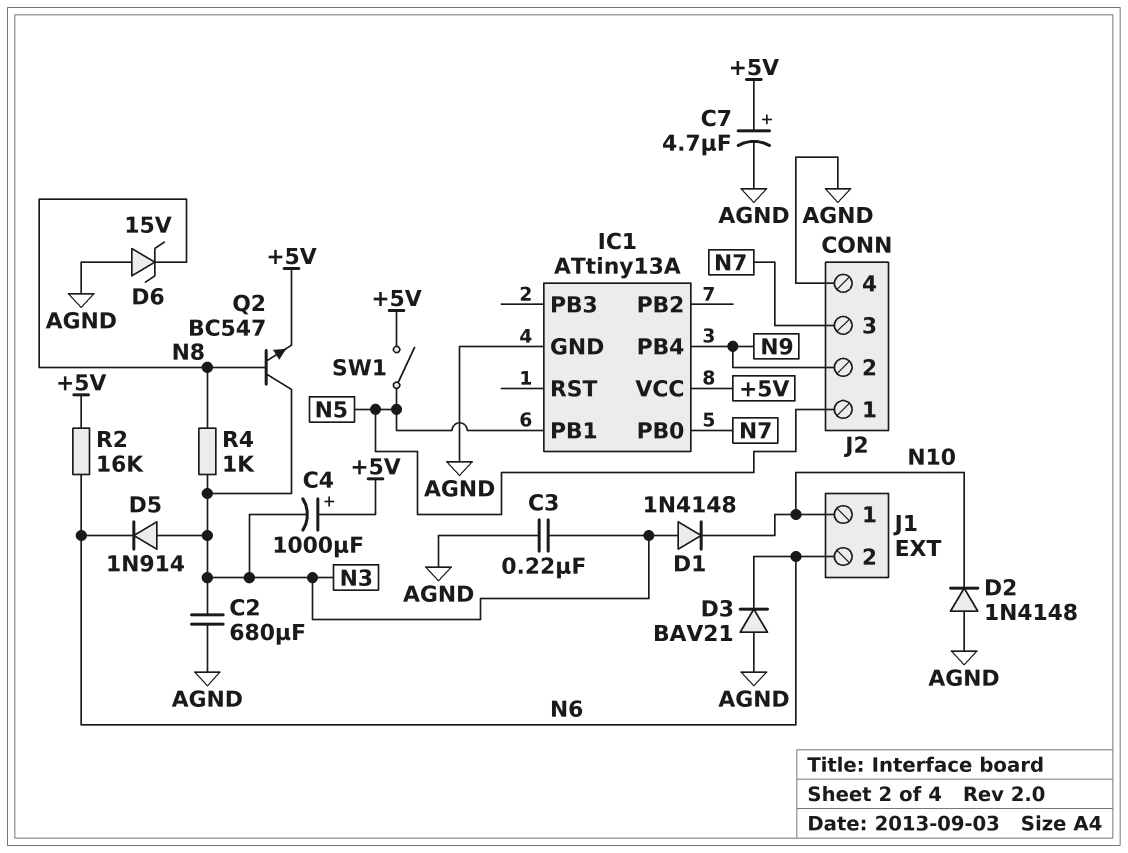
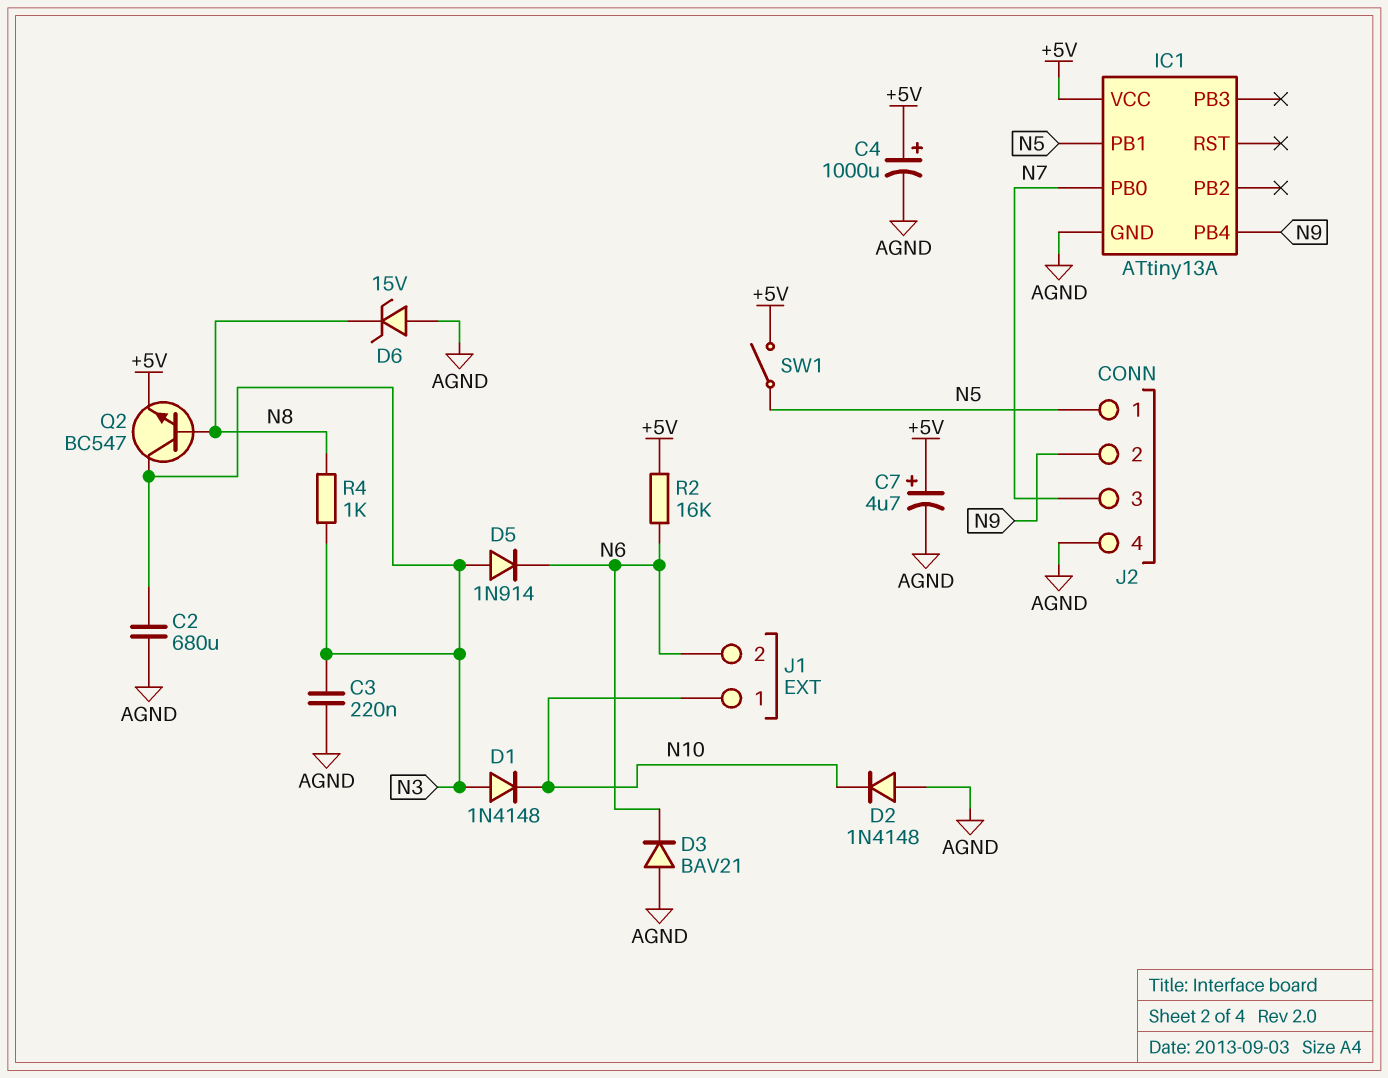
C4: 1000uF (plus +5V, minus N3) -> 1000uF (plus +5V, minus AGND)

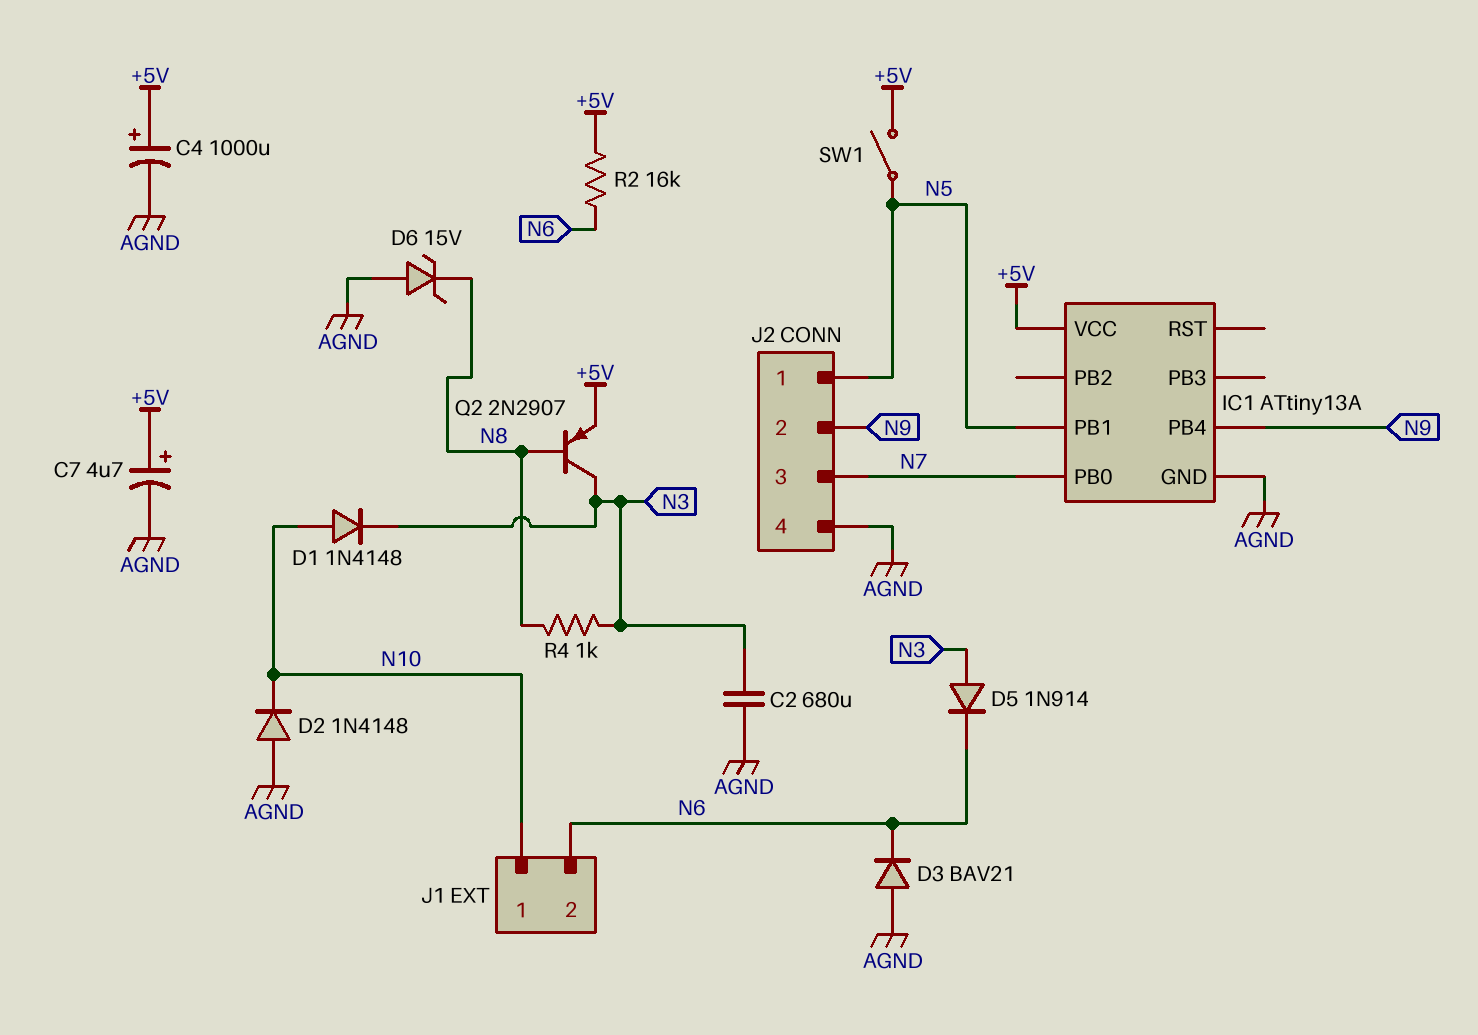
C3: 220nF (AGND, N3) -> none
D1: diode 1N4148 (A N3, K N10) -> diode 1N4148 (A N10, K N3)
Q2: NPN BC547 (B N8, C N3, E +5V) -> PNP 2N2907 (B N8, C N3, E +5V)

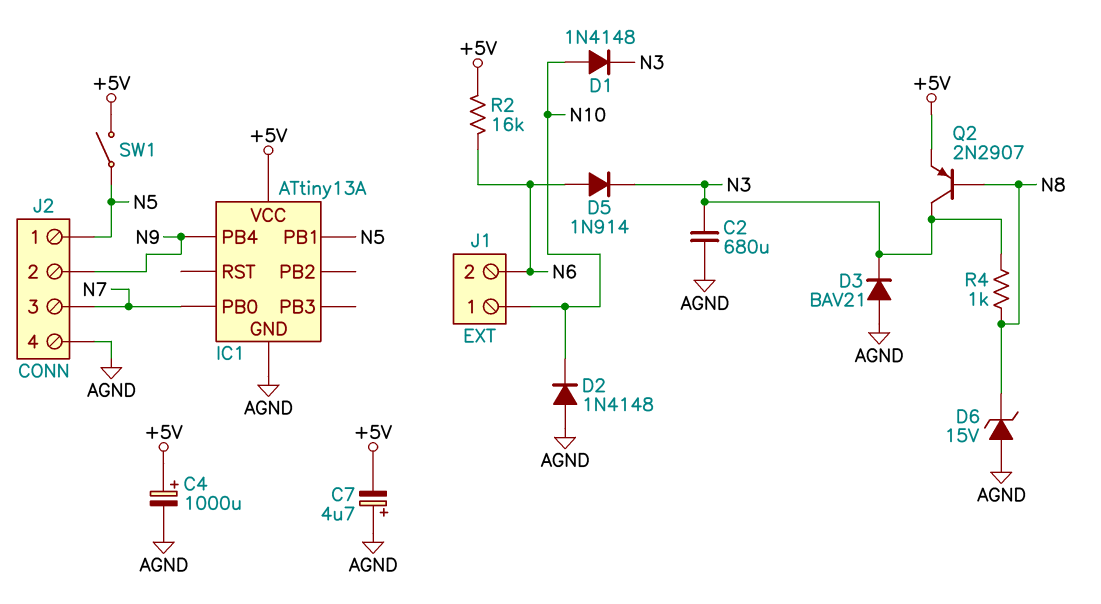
C7: 4.7uF (plus +5V, minus AGND) -> 4.7uF (plus AGND, minus +5V)
D3: diode BAV21 (A AGND, K N6) -> diode BAV21 (A AGND, K N3)
D5: diode 1N914 (A N3, K N6) -> diode 1N914 (A N6, K N3)

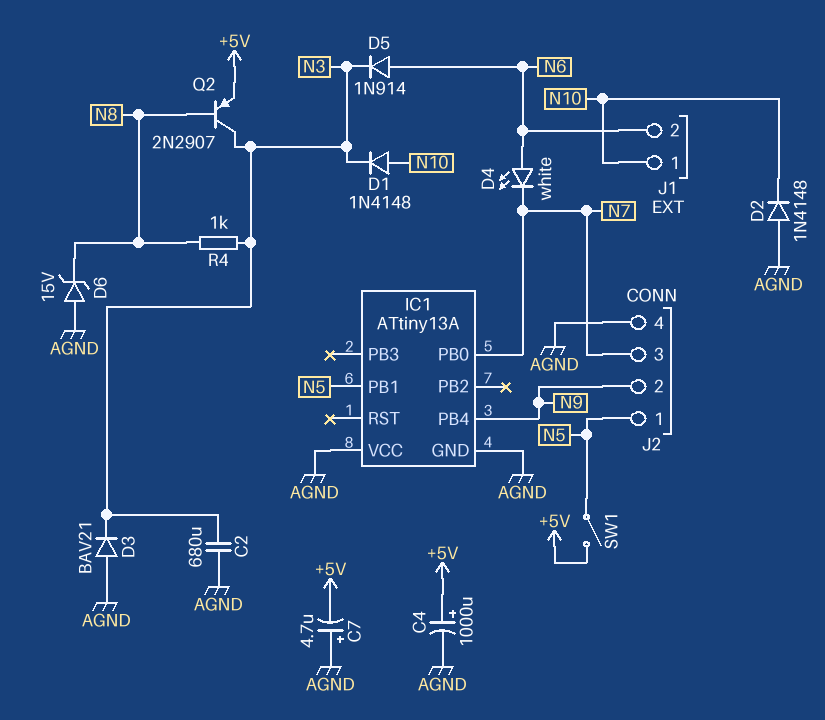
D4: none -> LED white (A N6, K N7)
IC1 pin VCC: +5V -> AGND
R2: 16k (+5V, N6) -> none

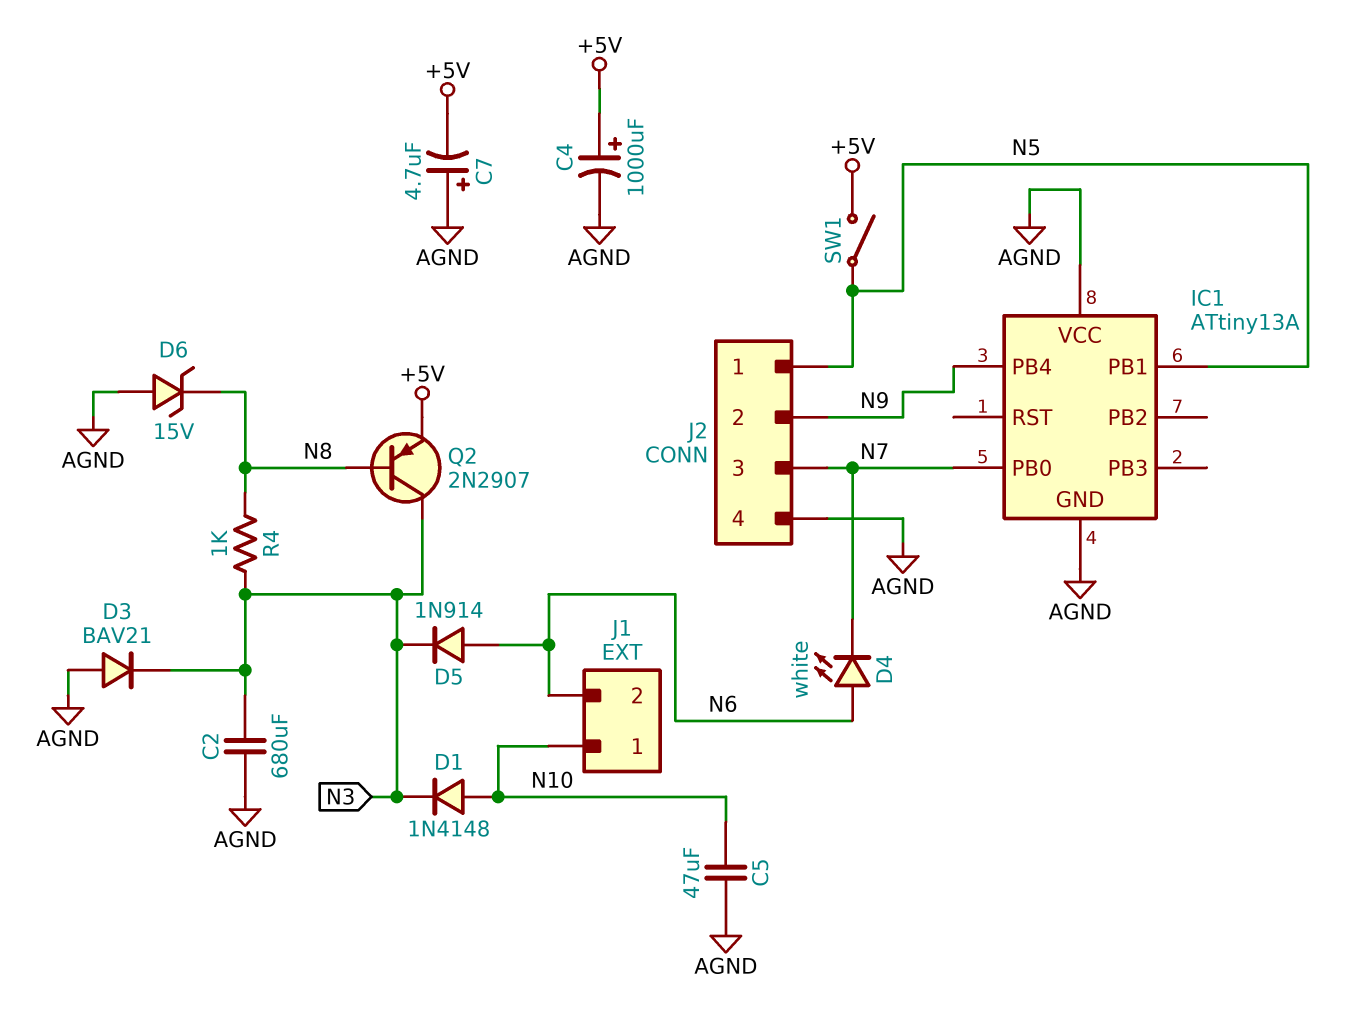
C5: none -> 47uF (AGND, N10)
D2: diode 1N4148 (A AGND, K N10) -> none

